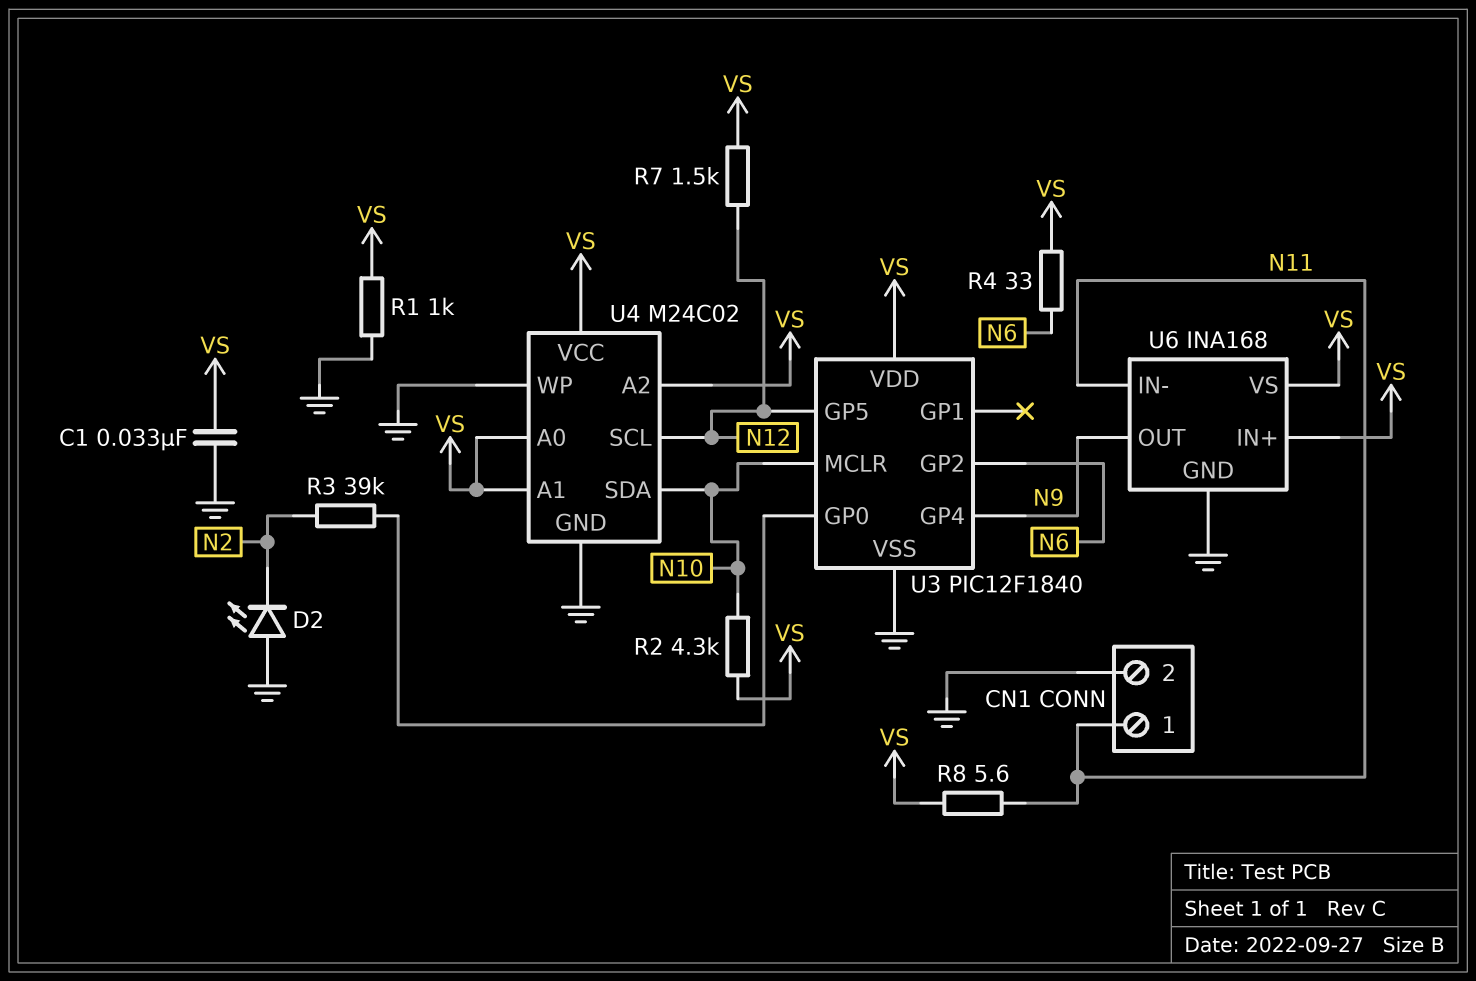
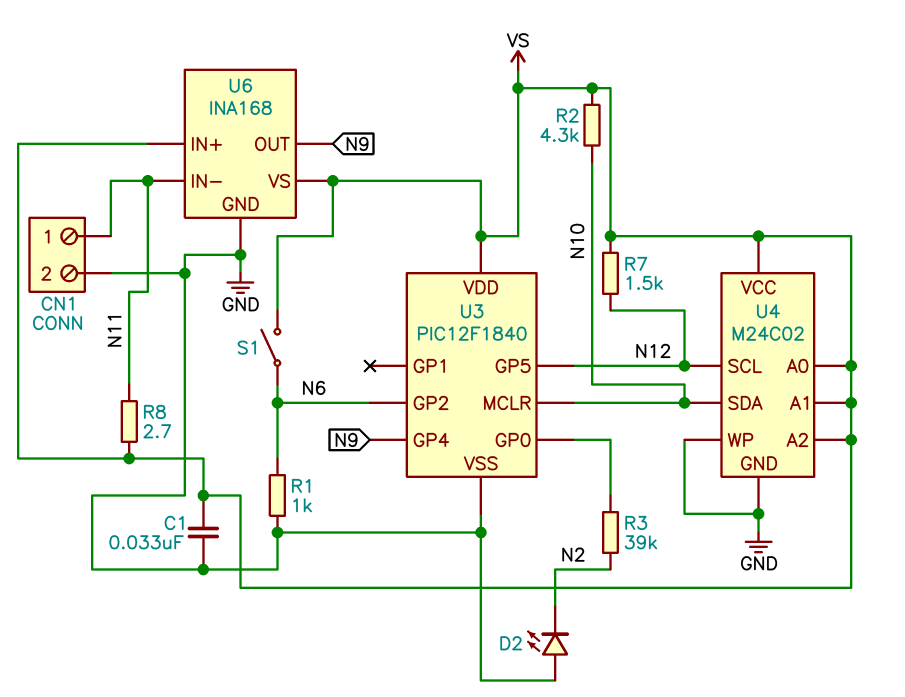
R1: 1k (GND, VS) -> 1k (GND, N6)
R4: 33 (N6, VS) -> none
R8: 5.6 (N11, VS) -> 2.7 (N11, VS)
S1: none -> switch (N6, VS)

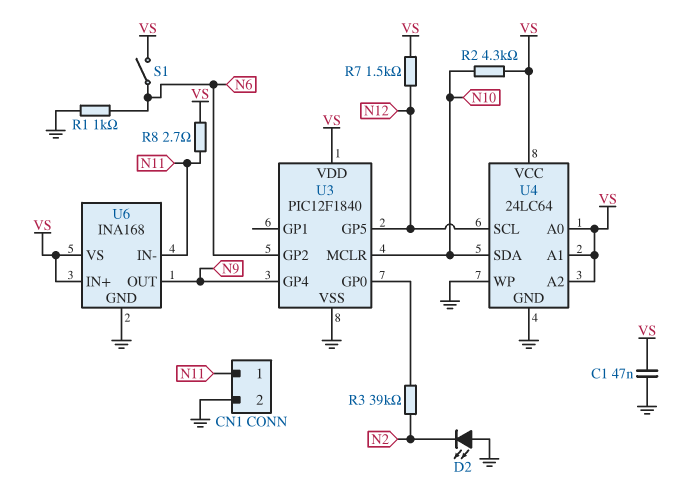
C1: 33nF (GND, VS) -> 47nF (GND, VS)
U4: M24C02 -> 24LC64

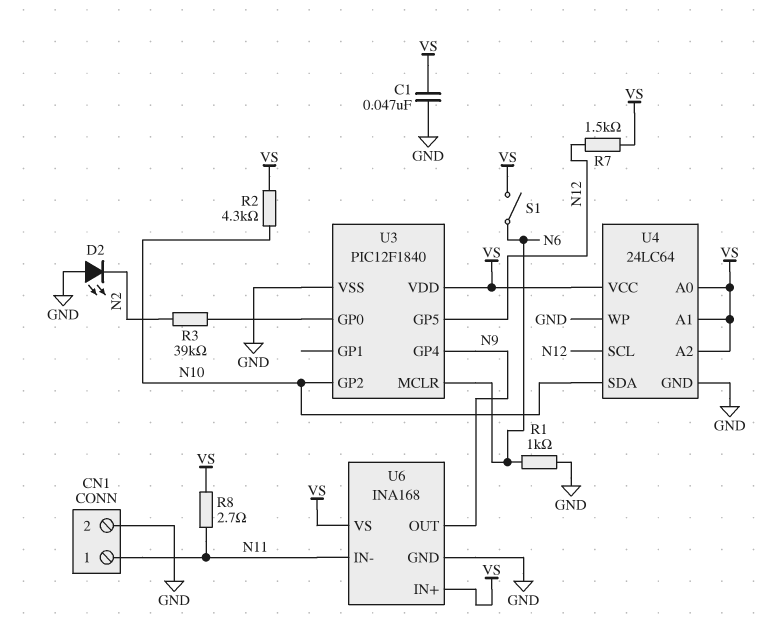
U3 pin GP2: N6 -> N10
U3 pin MCLR: N10 -> N6

